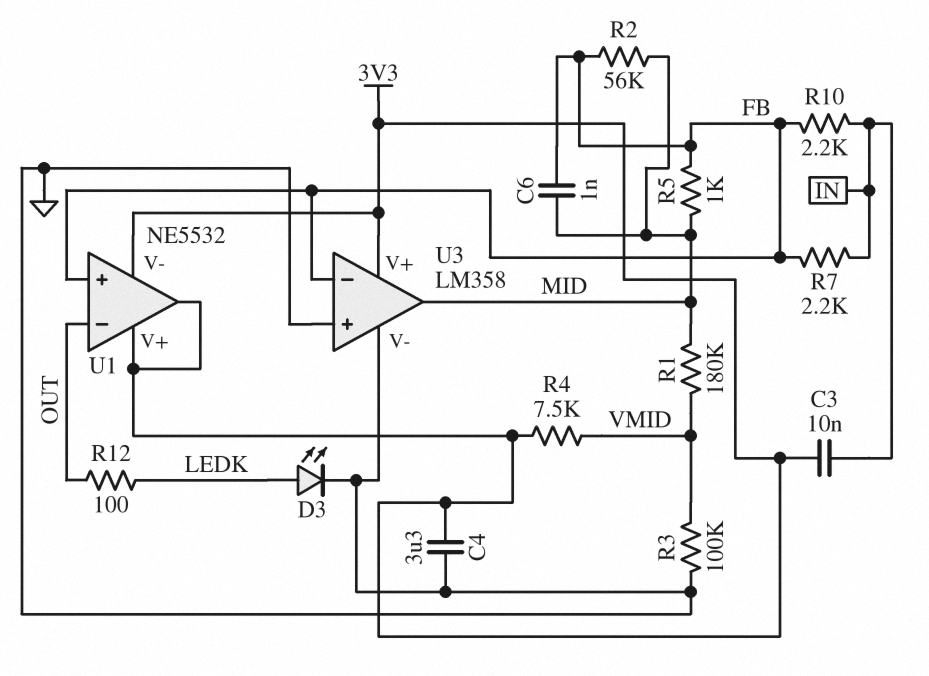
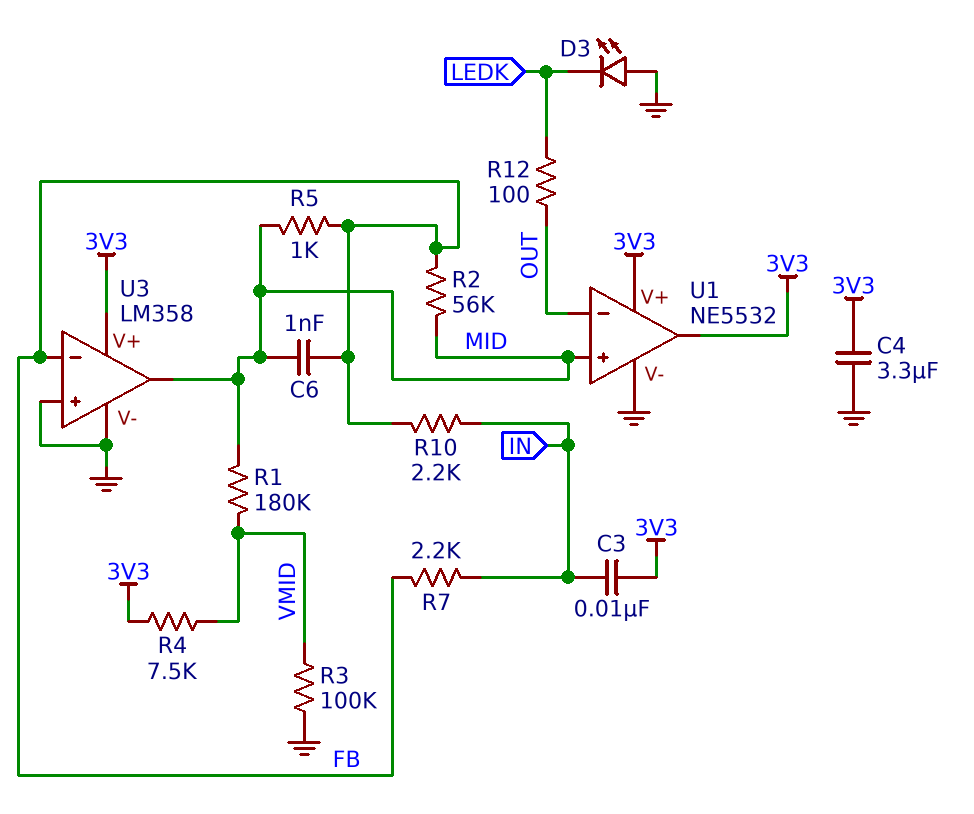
D3: LED (A LEDK, K GND) -> LED (A GND, K LEDK)
U1 pin V-: 3V3 -> GND
U1 pin in+: FB -> MID

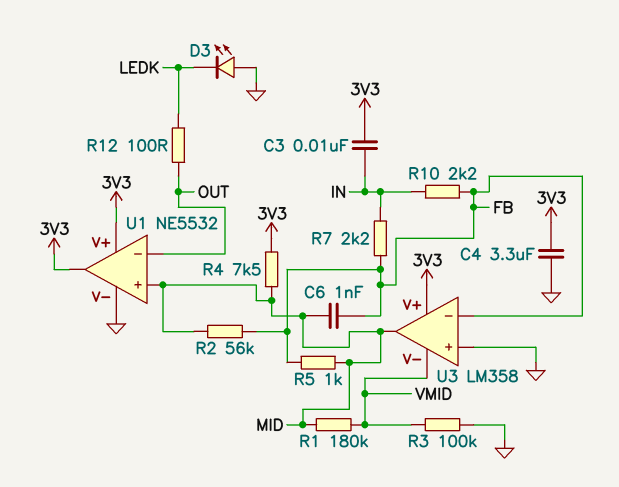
R4: 7.5k (3V3, VMID) -> 7.5k (3V3, MID)
U3 pin V-: GND -> VMID

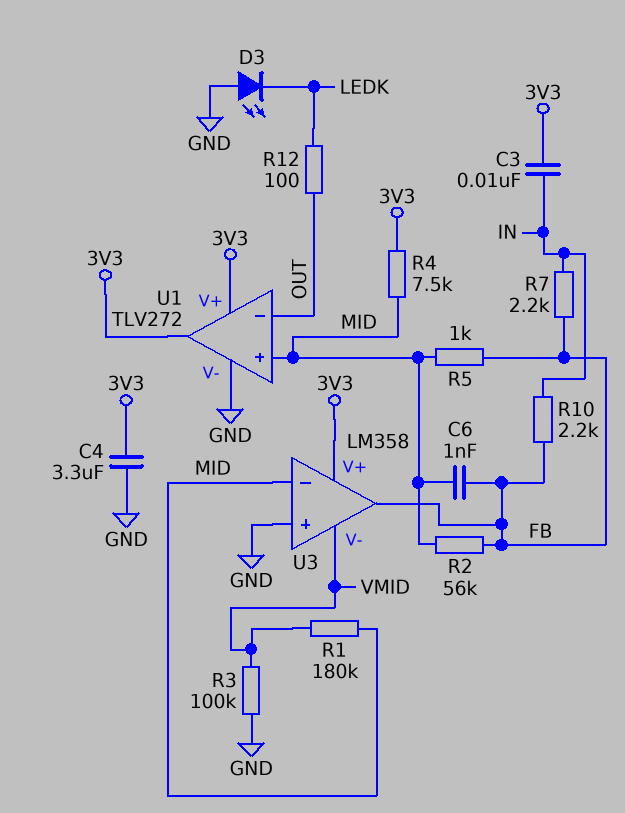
U1: NE5532 -> TLV272
U3 pin in-: FB -> MID
U3 pin out: MID -> FB

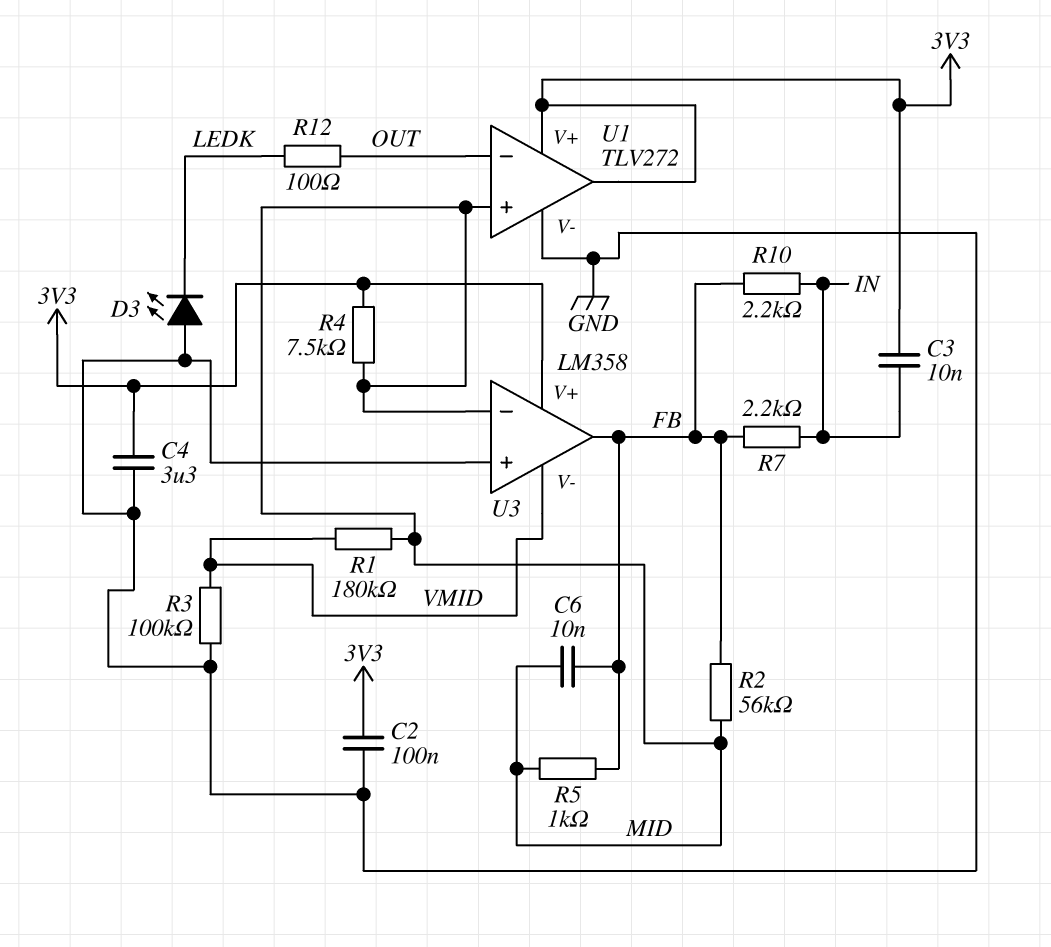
C2: none -> 100nF (3V3, GND)
C6: 1nF (FB, MID) -> 10nF (FB, MID)

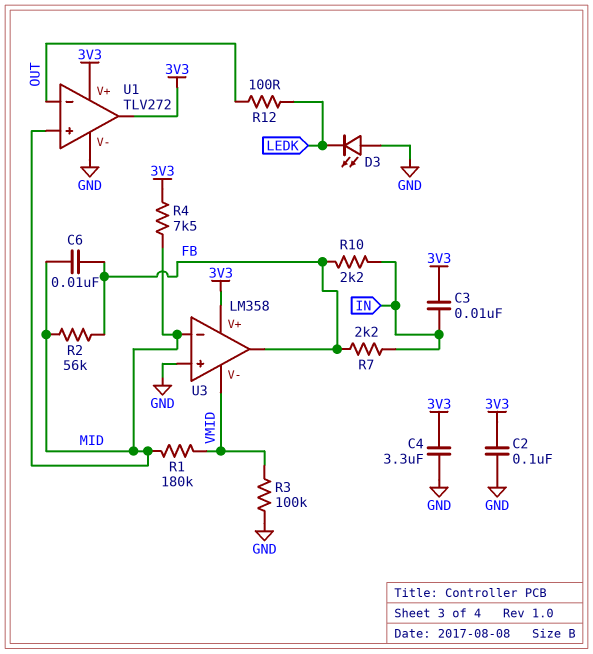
R5: 1k (FB, MID) -> none

